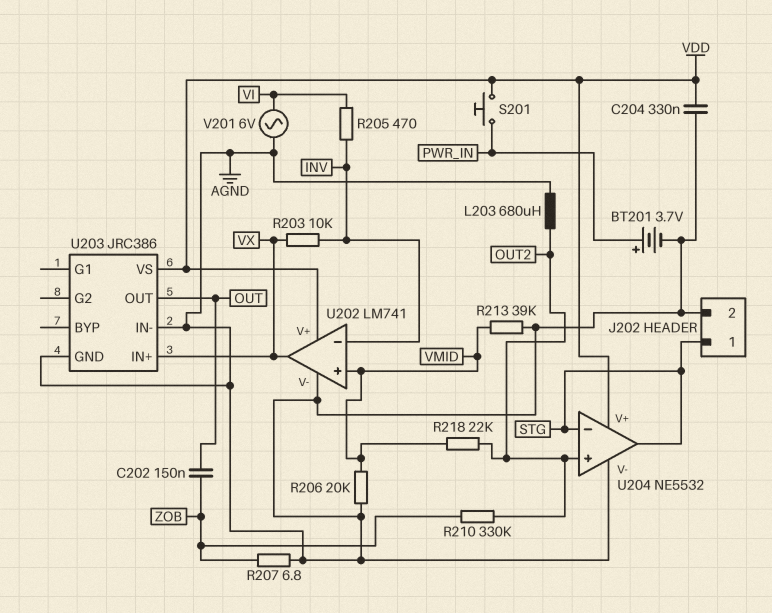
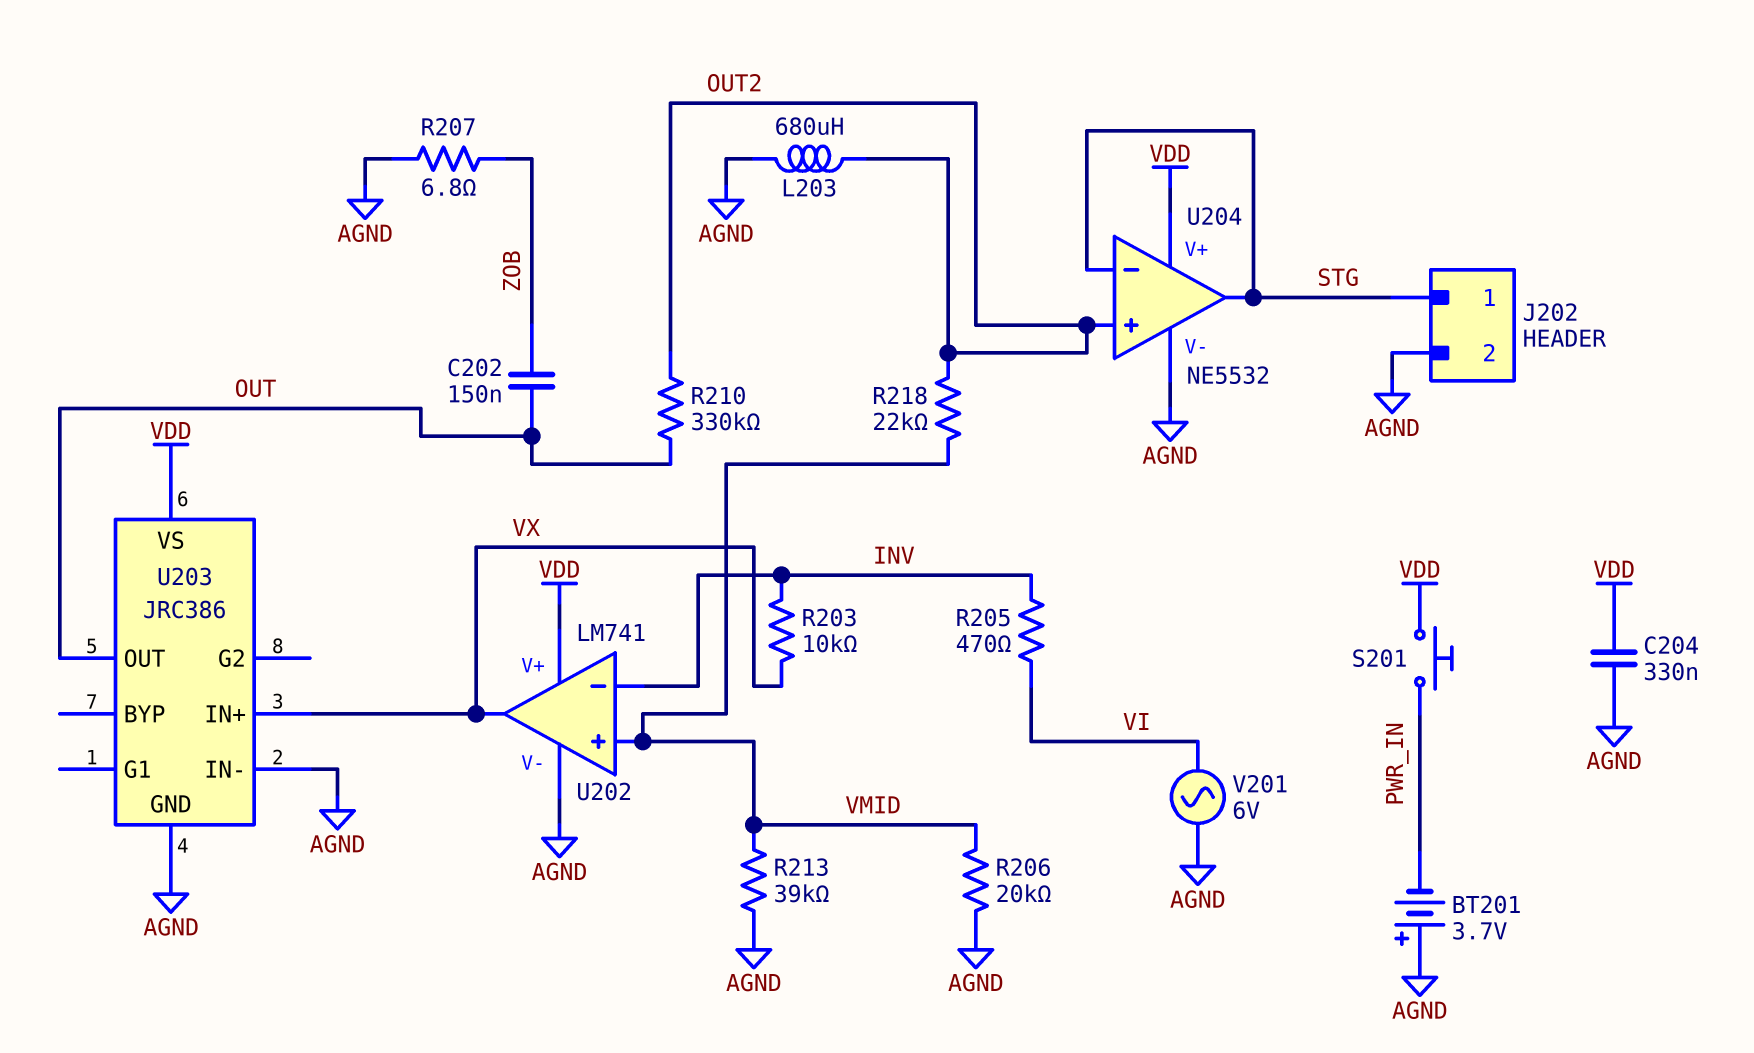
BT201: 3.7V (plus PWR_IN, minus AGND) -> 3.7V (plus AGND, minus PWR_IN)
R210: 330k (OUT2, ZOB) -> 330k (OUT, OUT2)

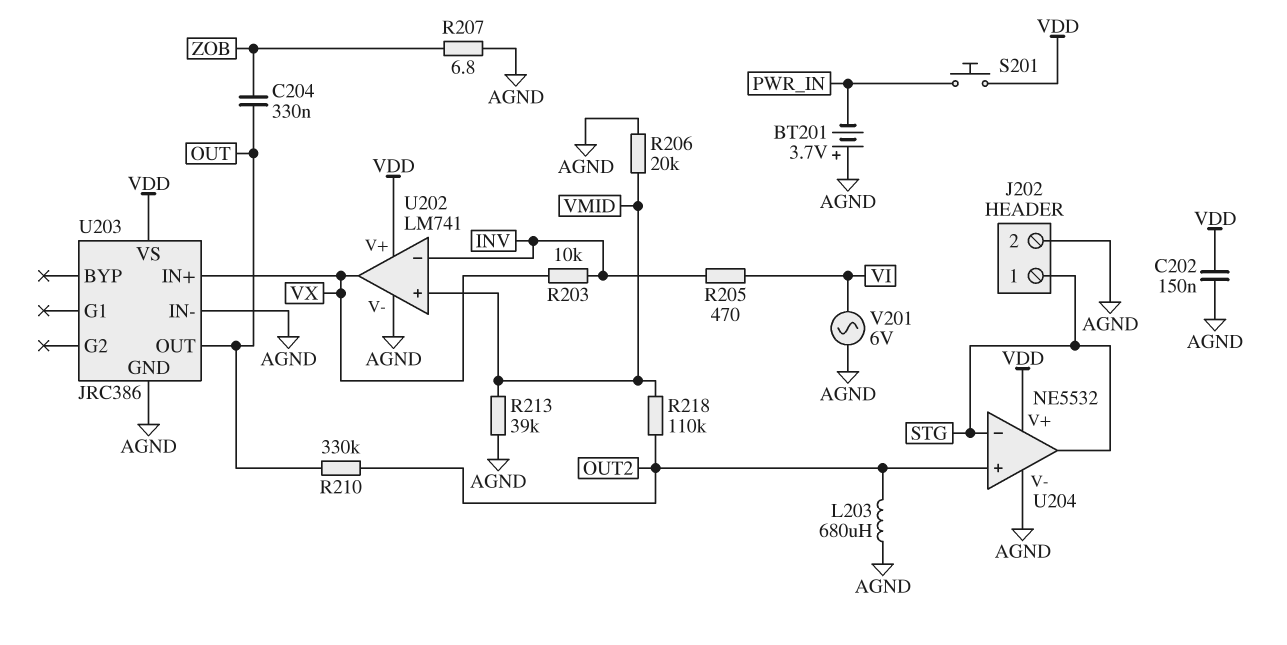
C202: 150nF (OUT, ZOB) -> 150nF (AGND, VDD)
C204: 330nF (AGND, VDD) -> 330nF (OUT, ZOB)
R218: 22k (OUT2, VMID) -> 110k (OUT2, VMID)

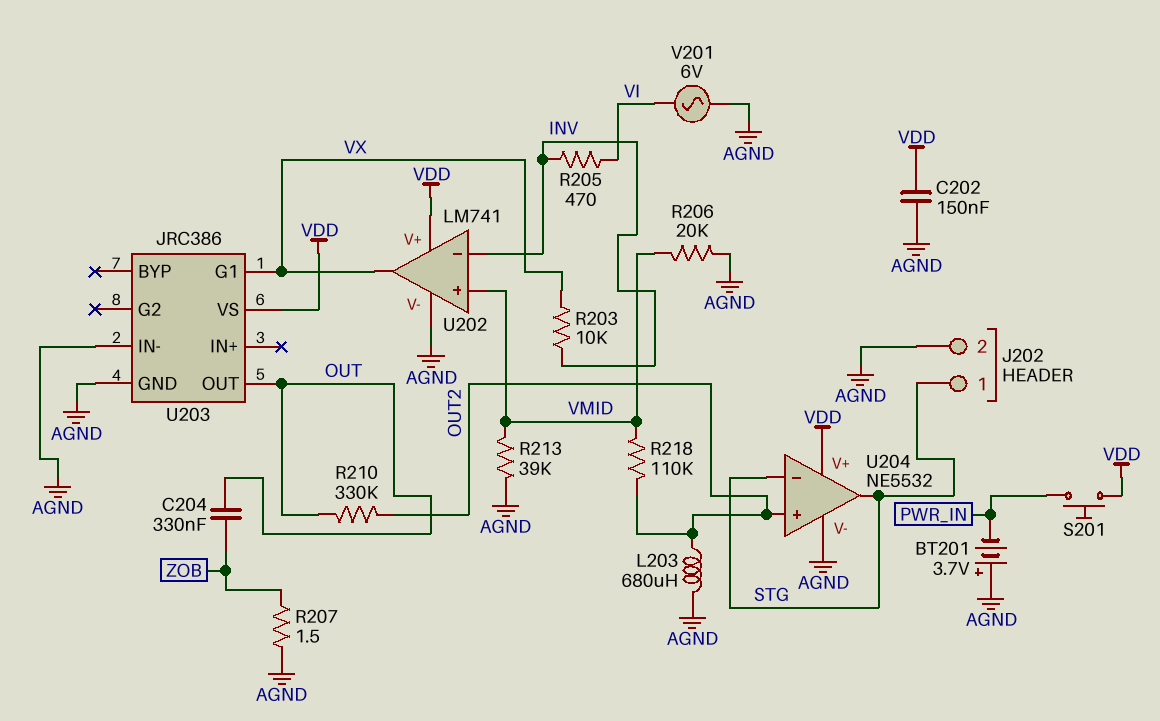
R207: 6.8 (AGND, ZOB) -> 1.5 (AGND, ZOB)
U203 pin G1: none -> VX
U203 pin IN+: VX -> none

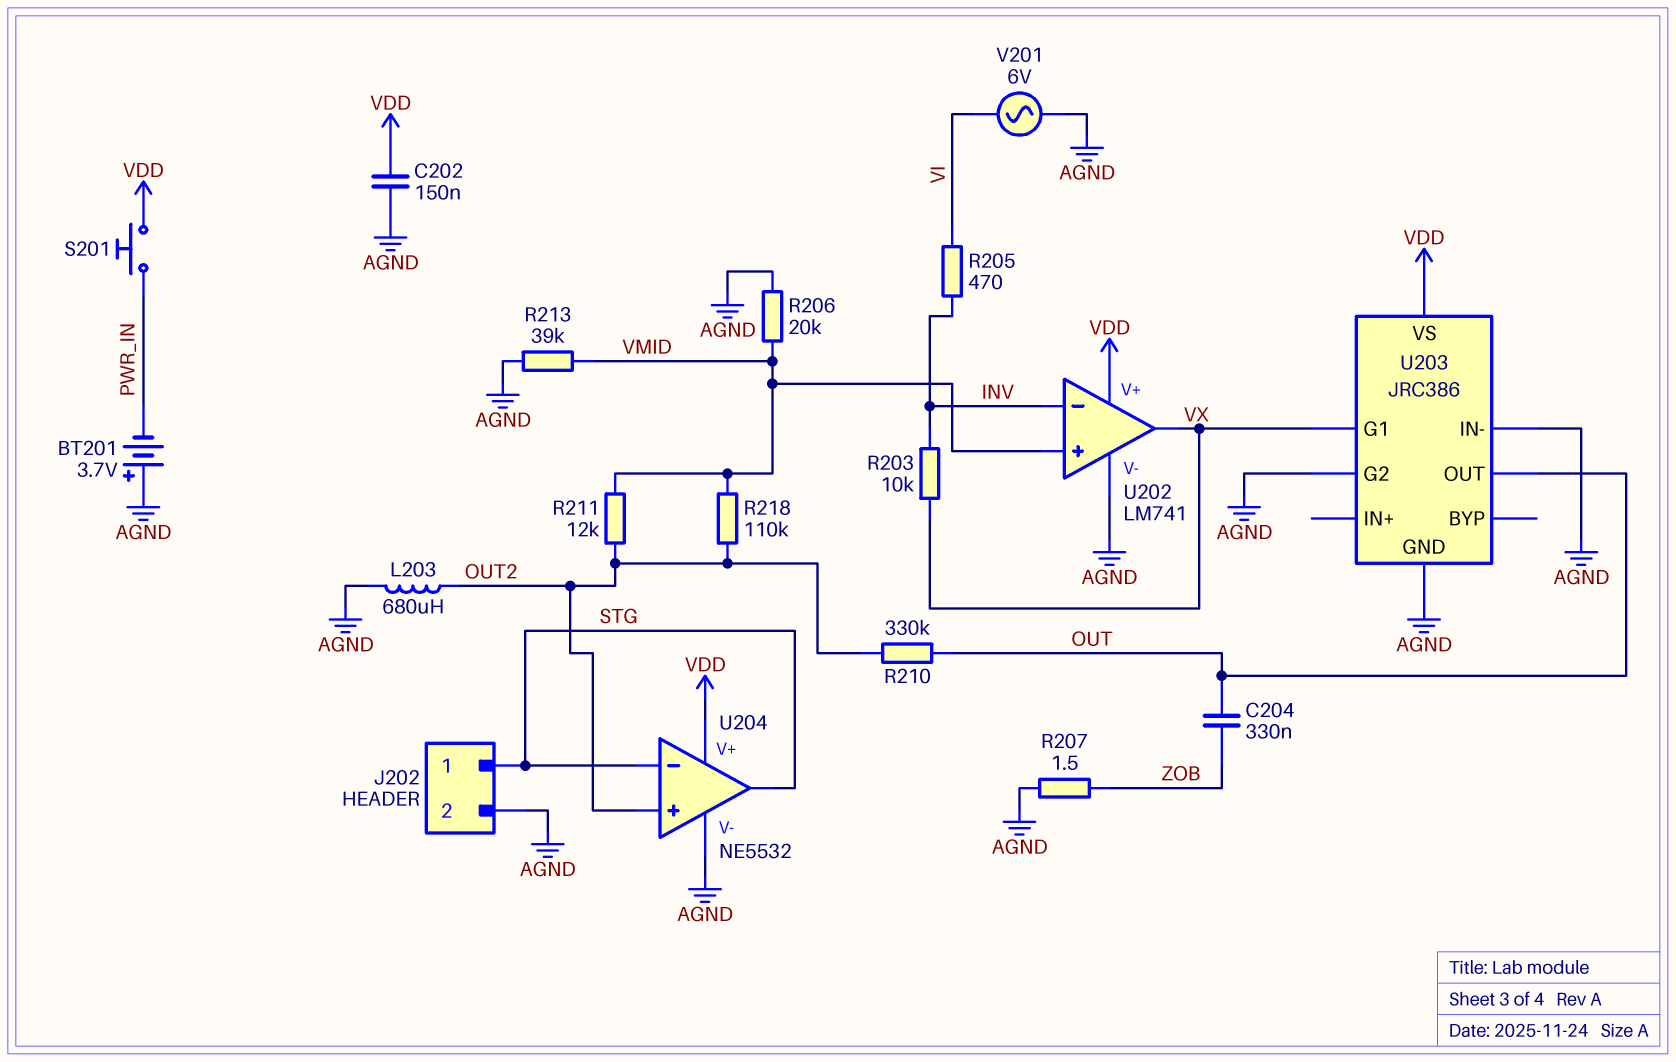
R211: none -> 12k (OUT2, VMID)
U203 pin G2: none -> AGND

